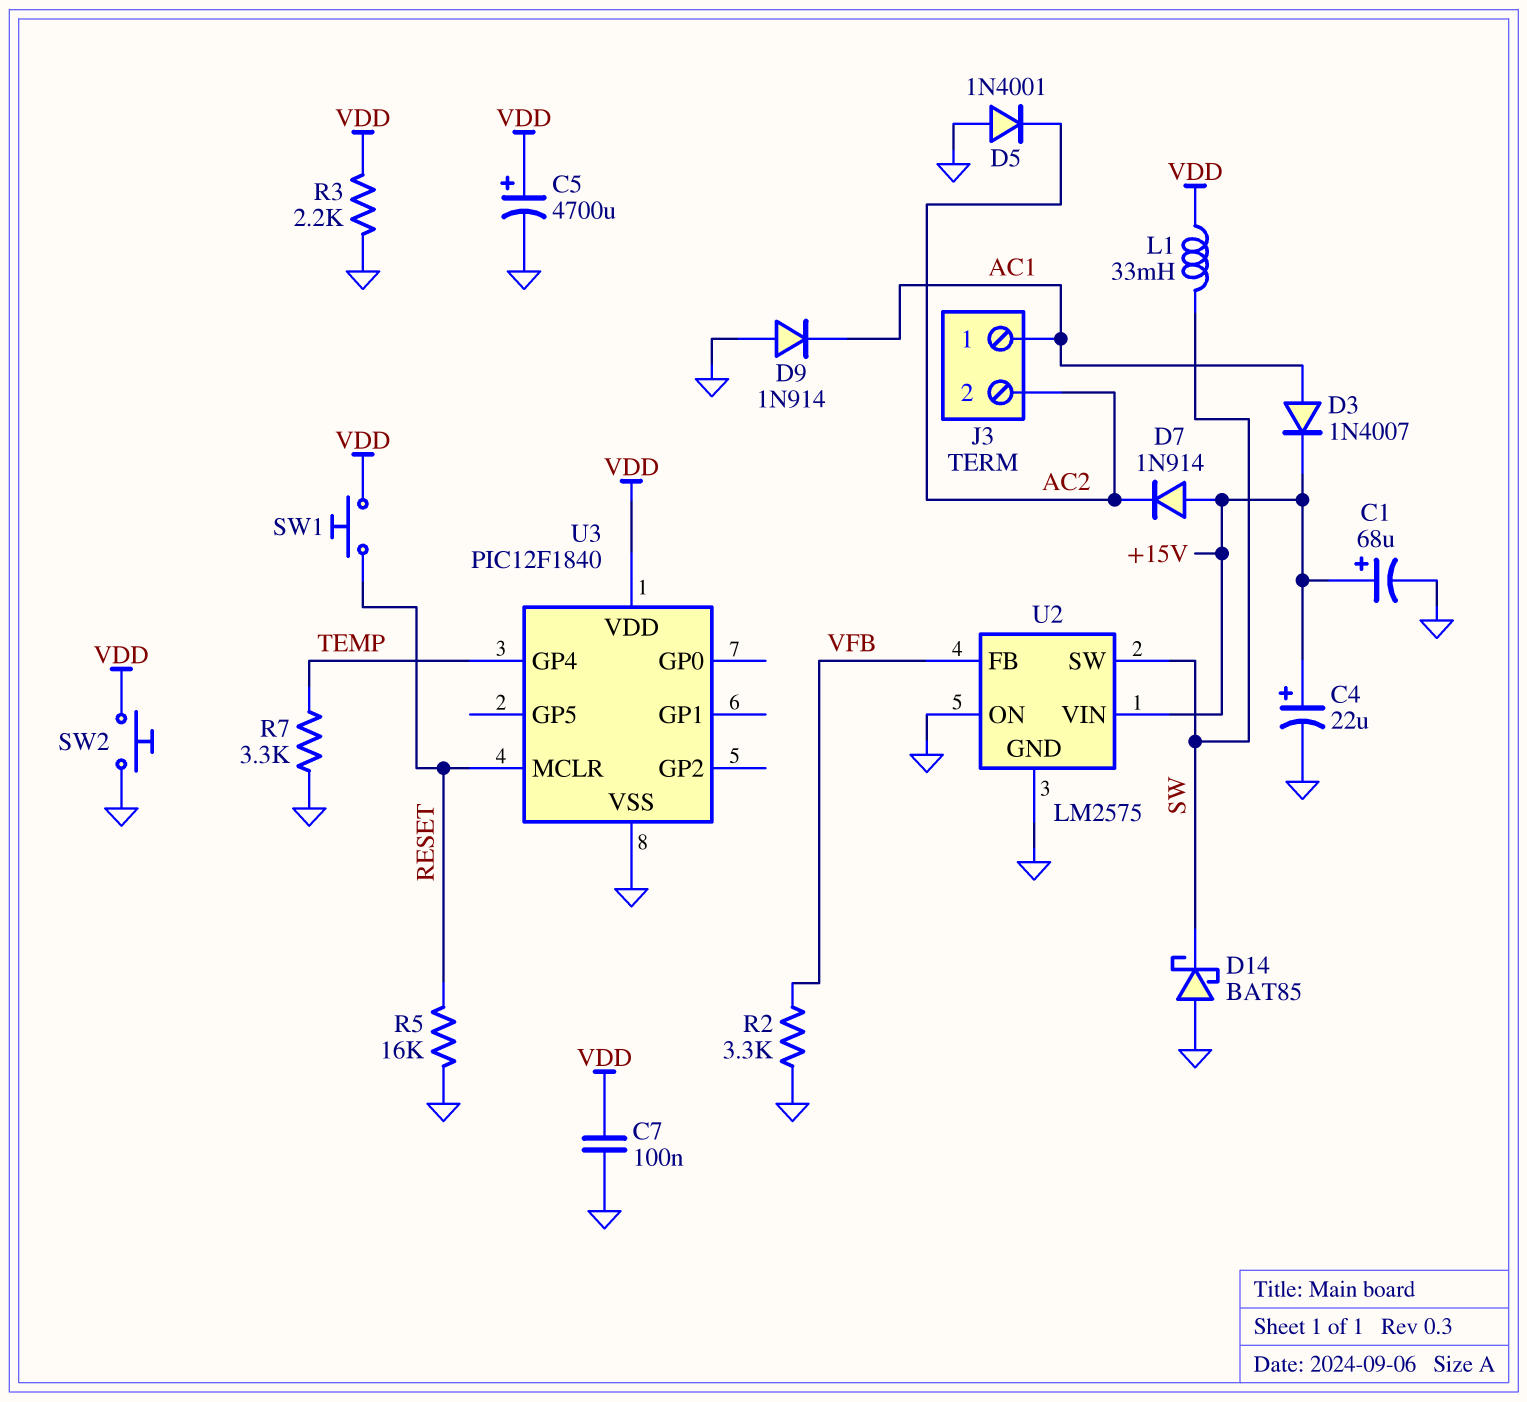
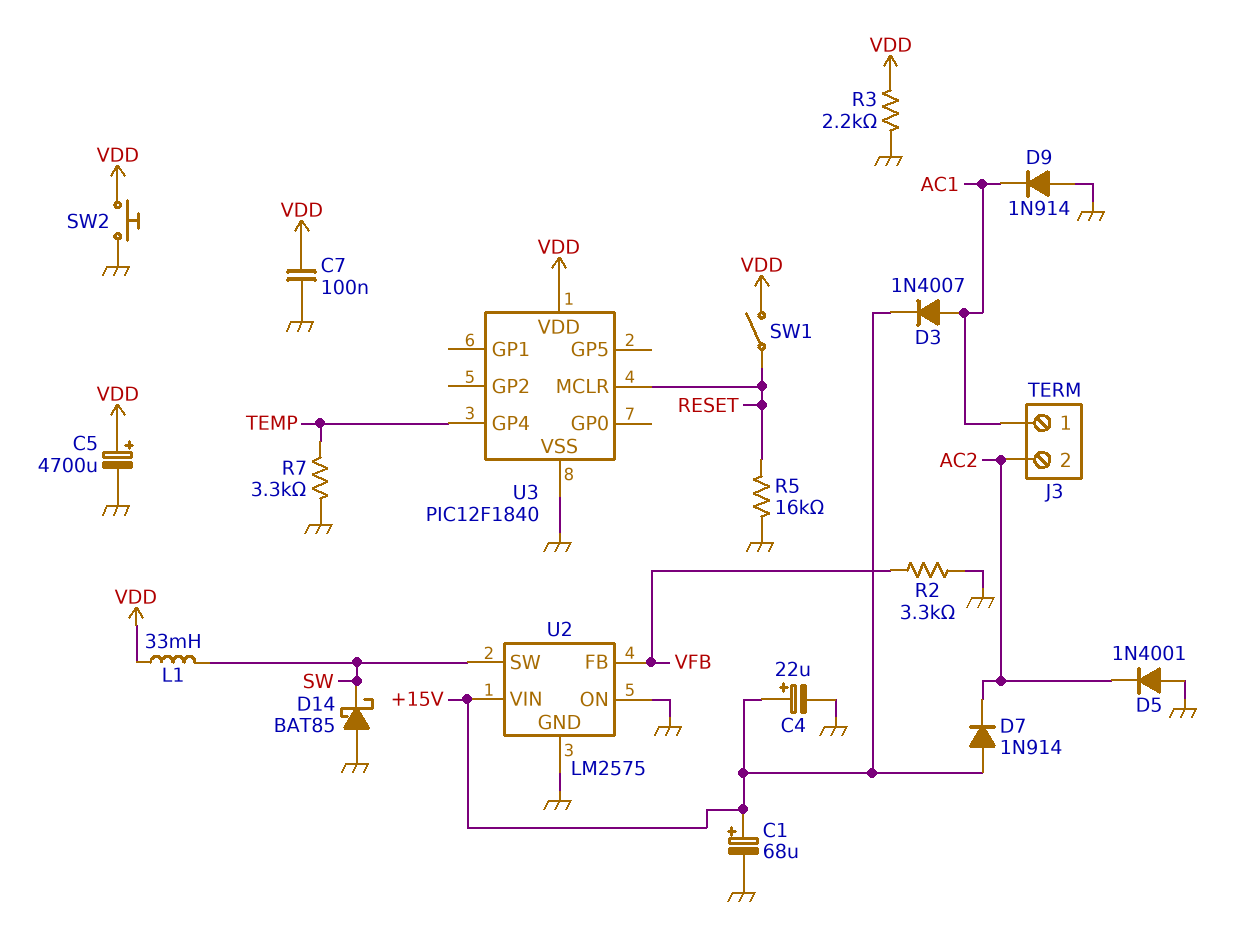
SW1: button (RESET, VDD) -> switch (RESET, VDD)

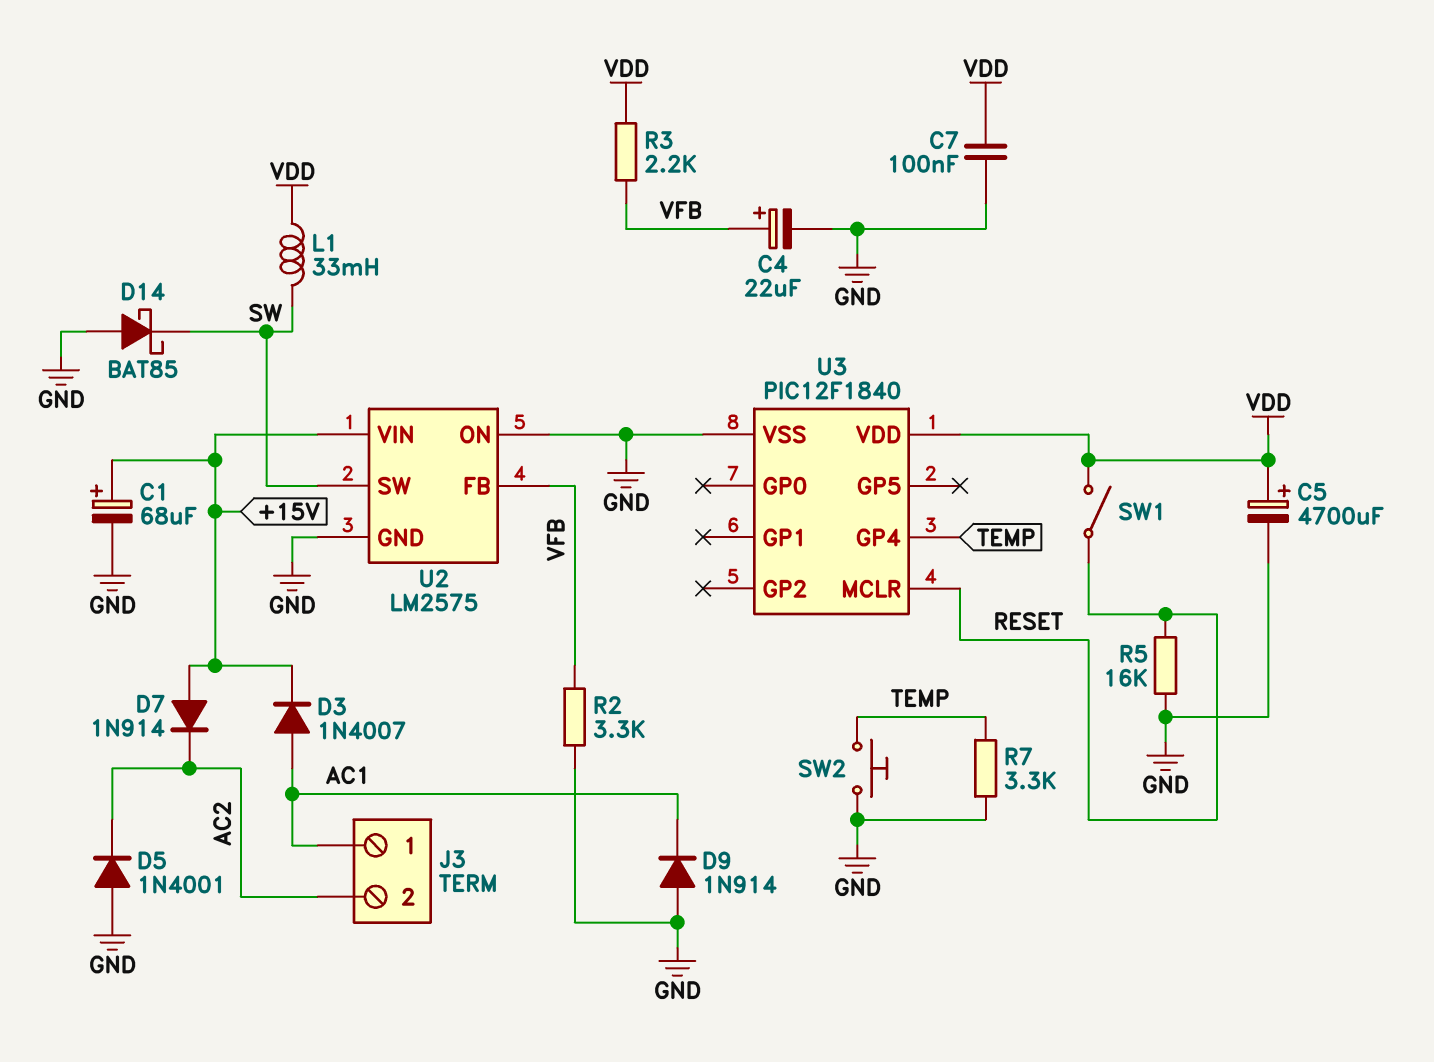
C4: 22uF (plus +15V, minus GND) -> 22uF (plus VFB, minus GND)
R3: 2.2k (GND, VDD) -> 2.2k (VDD, VFB)
SW2: button (GND, VDD) -> button (GND, TEMP)

